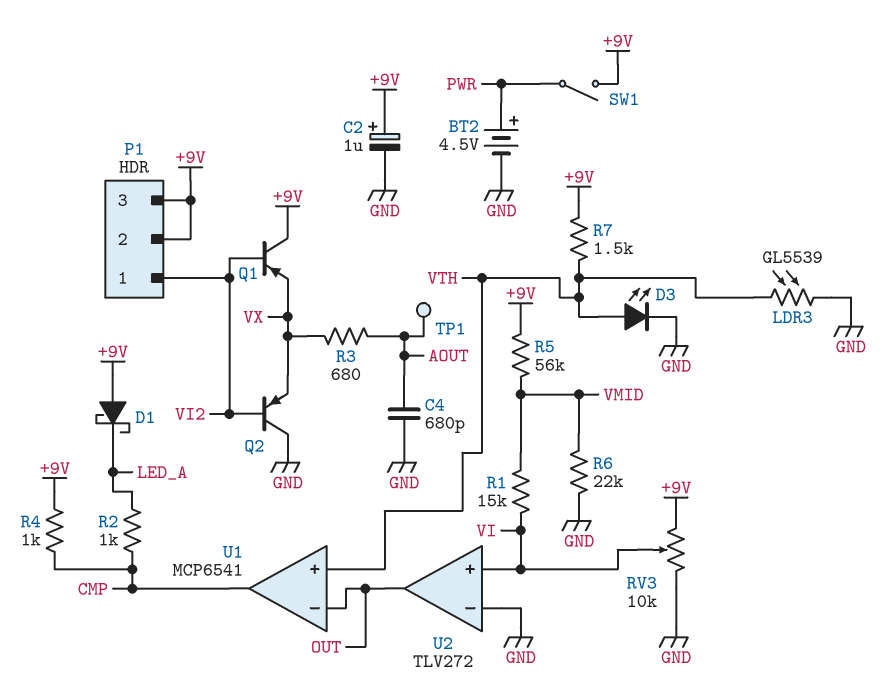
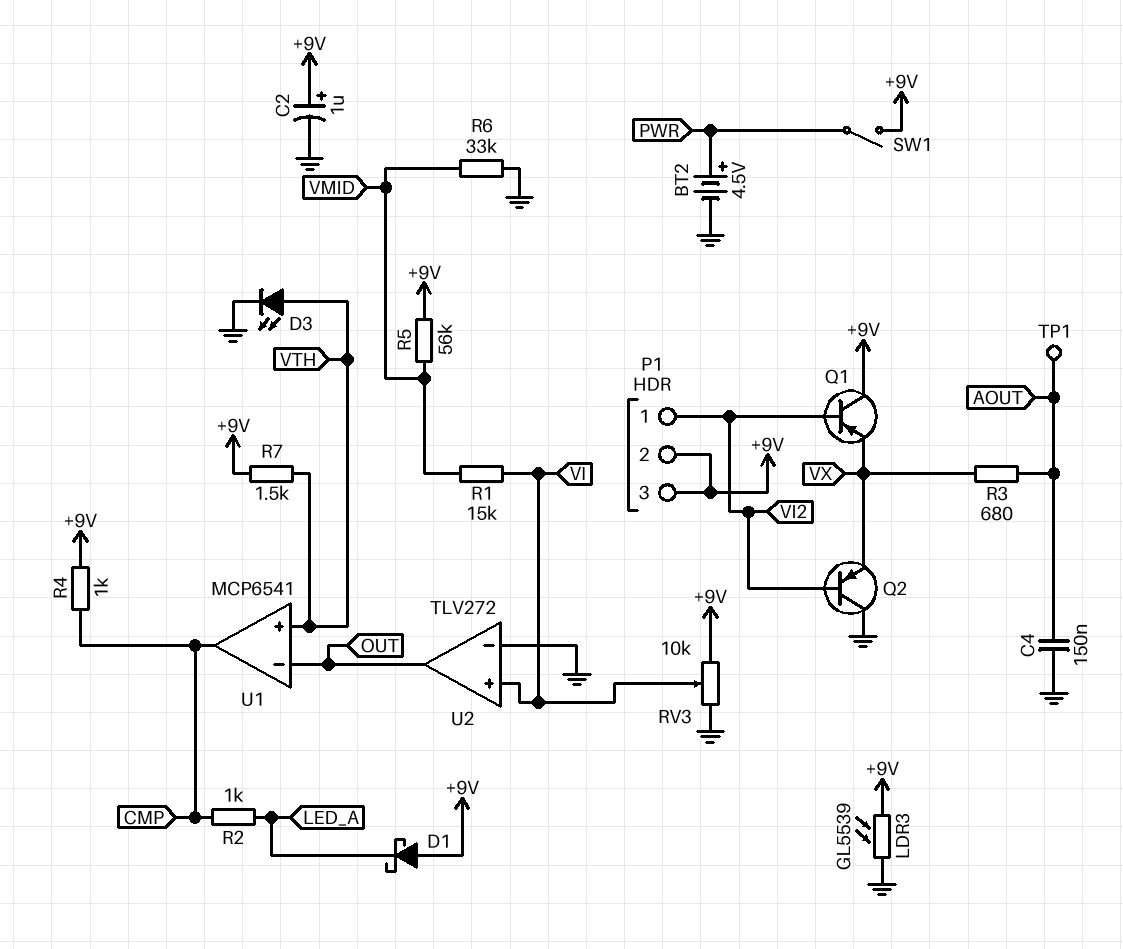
C4: 680pF (AOUT, GND) -> 150nF (AOUT, GND)
LDR3: GL5539 (GND, VTH) -> GL5539 (+9V, GND)
R6: 22k (GND, VMID) -> 33k (GND, VMID)

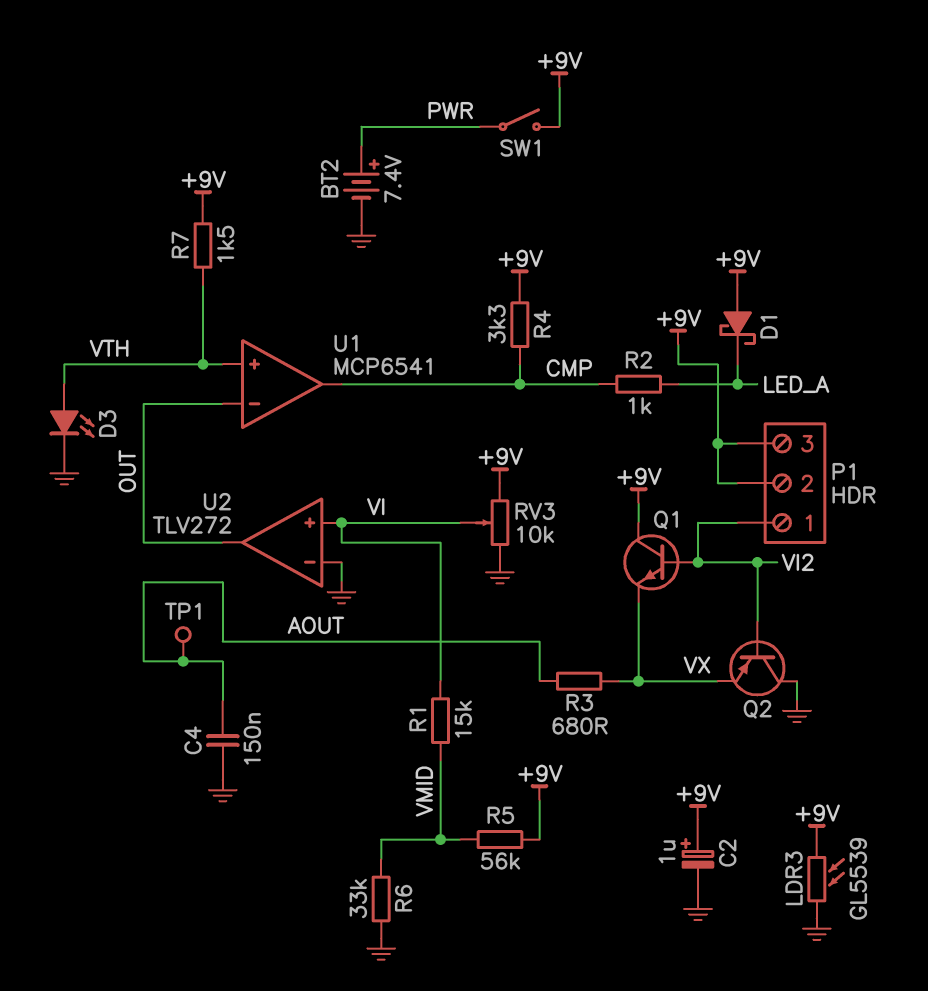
BT2: 4.5V (plus PWR, minus GND) -> 7.4V (plus PWR, minus GND)
Q1: PNP (B VI2, C +9V, E VX) -> NPN (B VI2, C +9V, E VX)
R4: 1k (+9V, CMP) -> 3.3k (+9V, CMP)

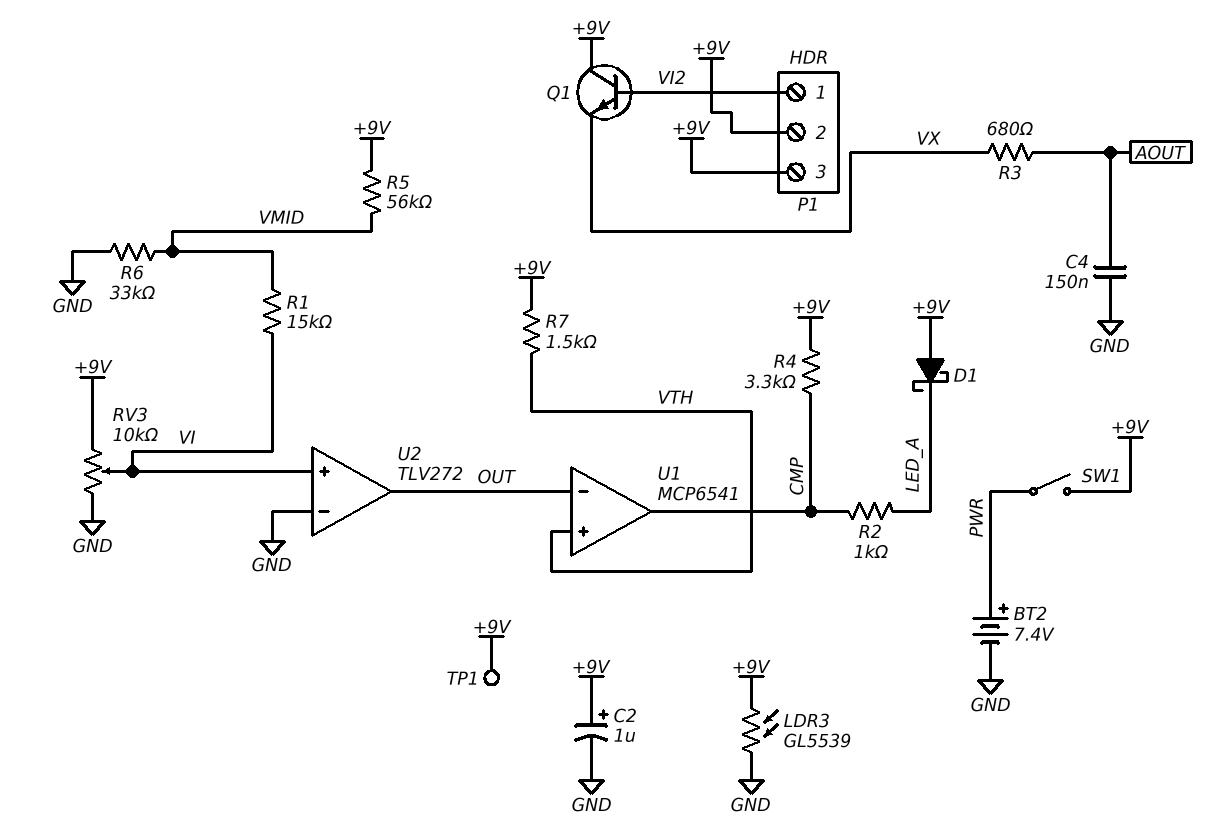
D3: LED (A VTH, K GND) -> none
Q2: PNP (B VI2, C GND, E VX) -> none
TP1: test point (AOUT) -> test point (+9V)

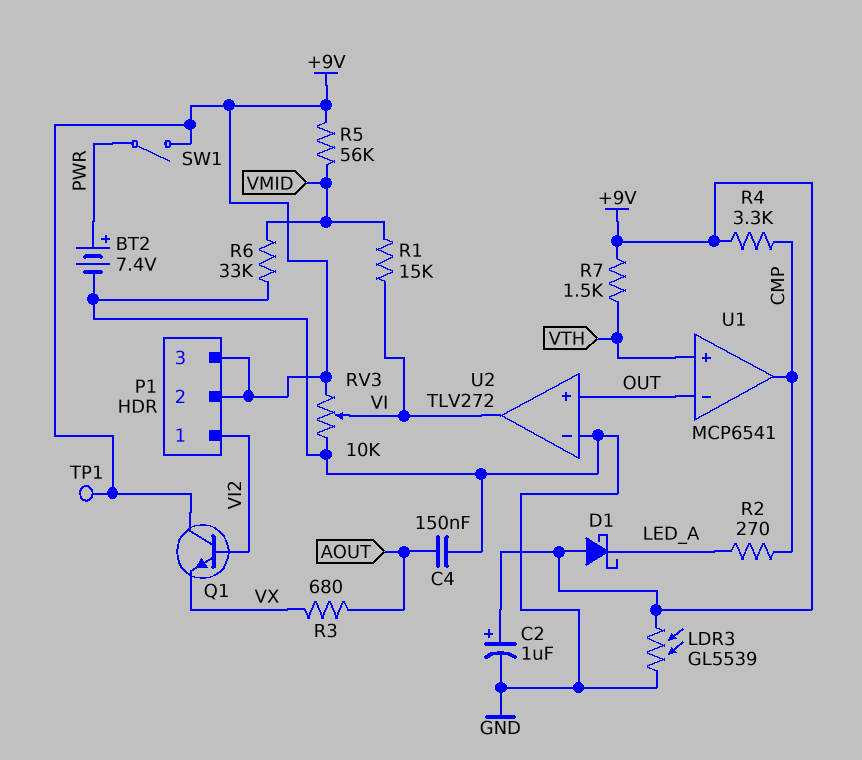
R2: 1k (CMP, LED_A) -> 270 (CMP, LED_A)
U2 pin in+: VI -> OUT
U2 pin out: OUT -> VI

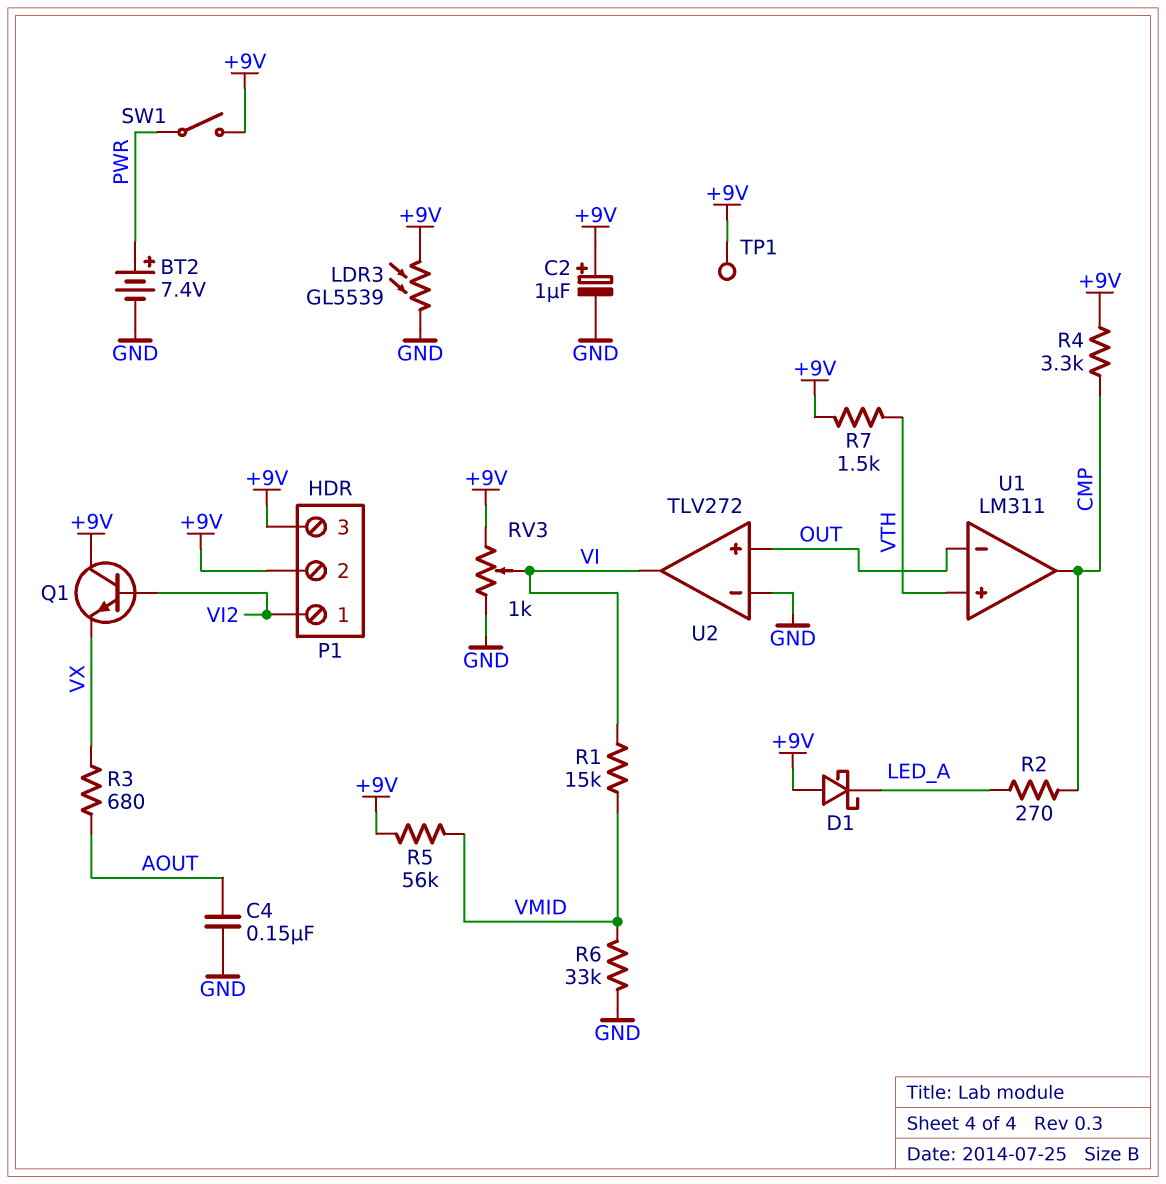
RV3: 10k (+9V, GND, wiper VI) -> 1k (+9V, GND, wiper VI)
U1: MCP6541 -> LM311

